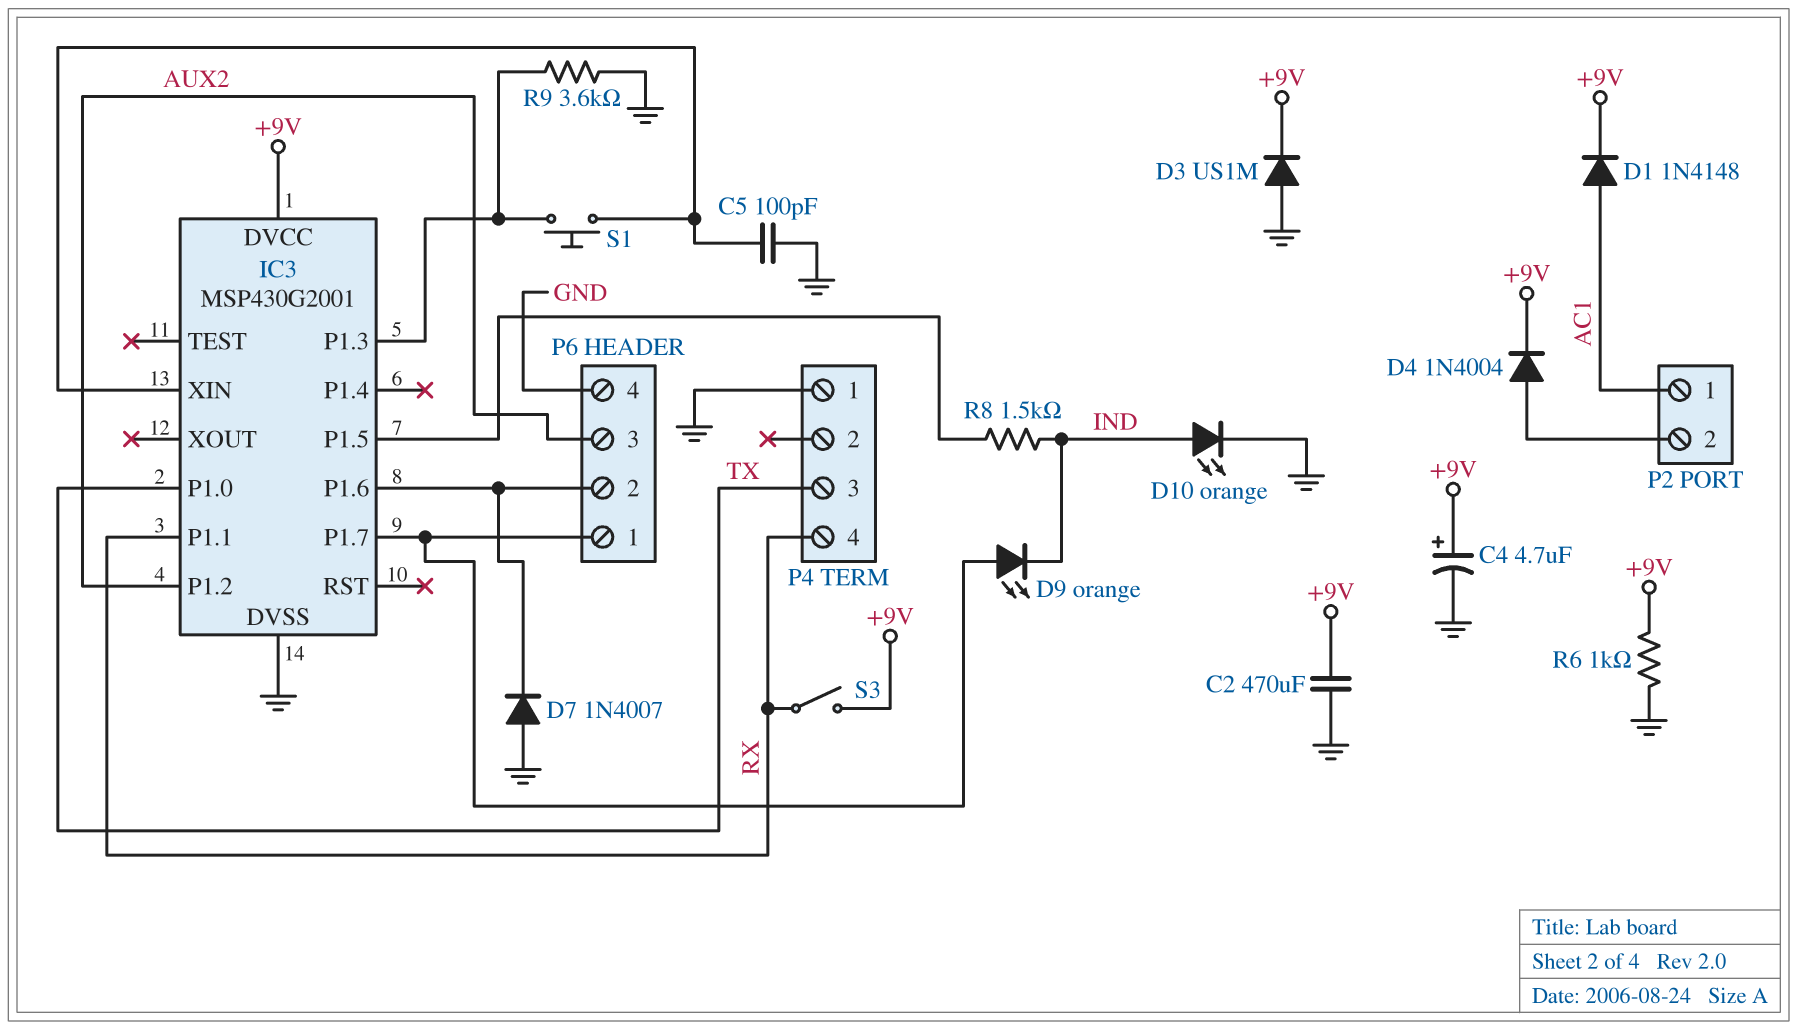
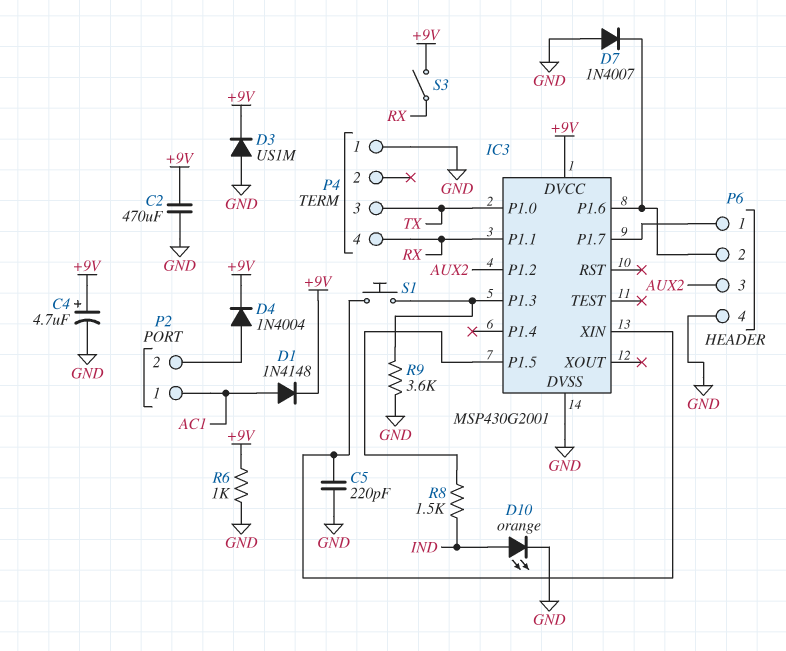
C5: 100pF (GND, IC3/XIN) -> 220pF (GND, IC3/XIN)
D9: LED orange (A IC3/P1.7, K IND) -> none

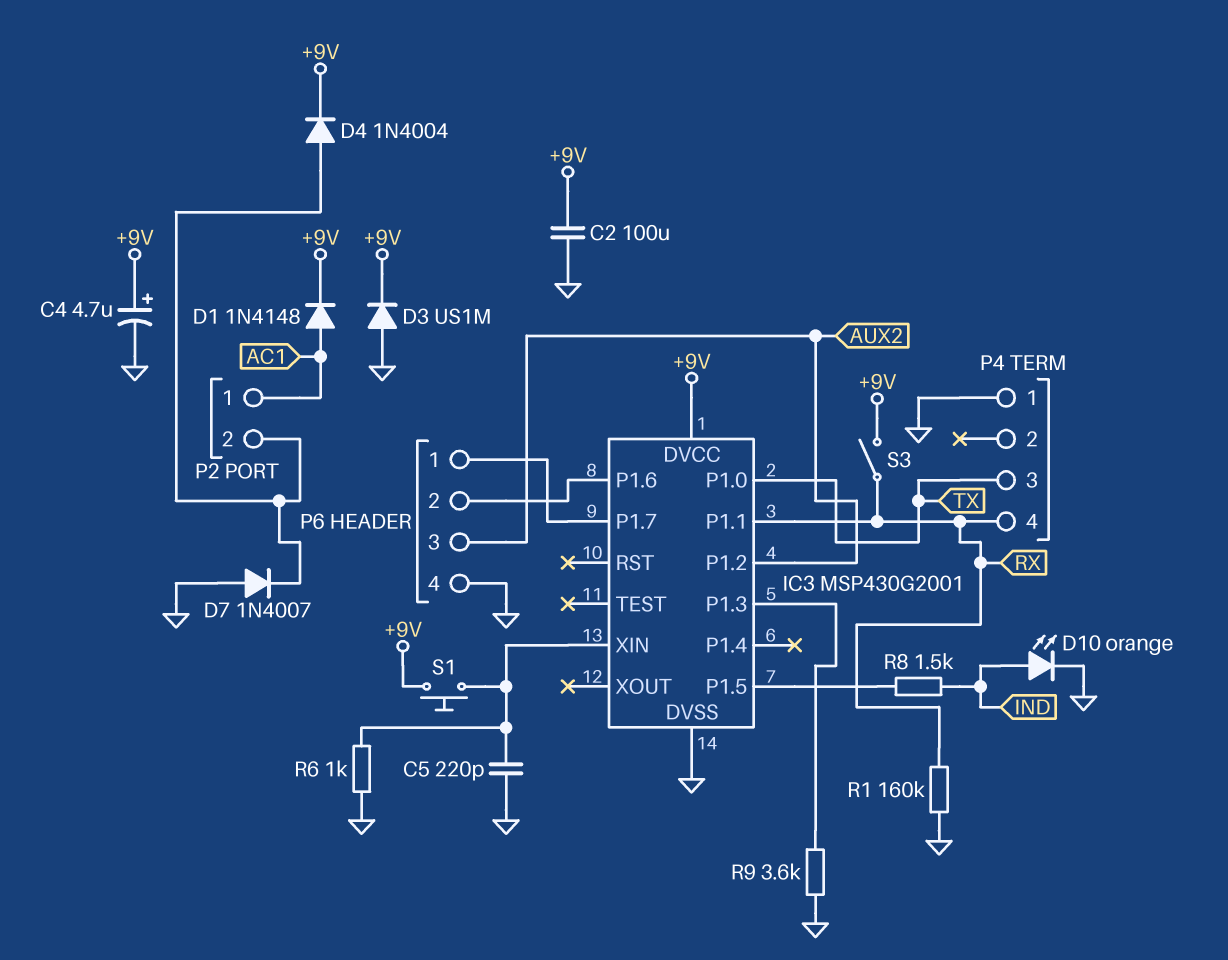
C2: 470uF (+9V, GND) -> 100uF (+9V, GND)
D7: diode 1N4007 (A GND, K IC3/P1.6) -> diode 1N4007 (A GND, K P2/2)
R1: none -> 160k (GND, RX)
R6: 1k (+9V, GND) -> 1k (GND, IC3/XIN)
S1: button (IC3/P1.3, IC3/XIN) -> button (+9V, IC3/XIN)

